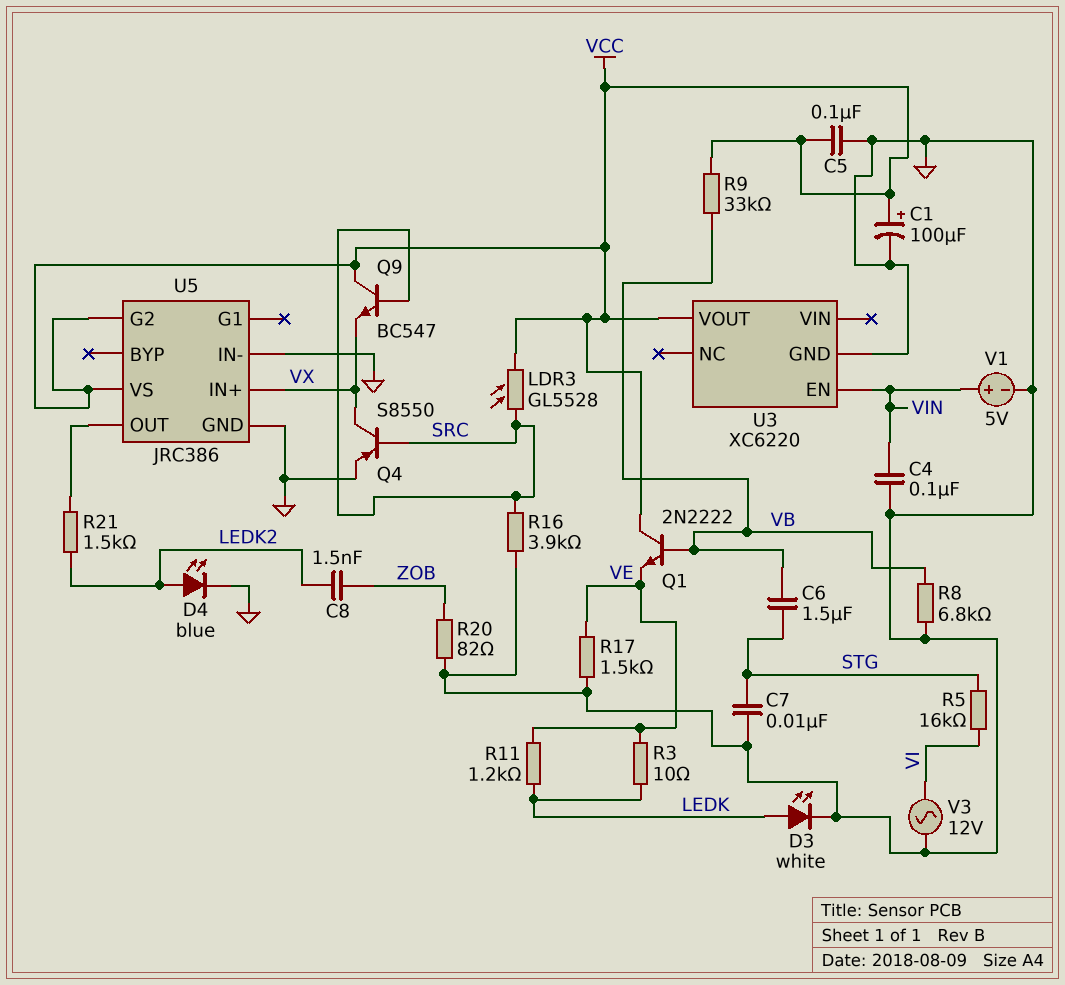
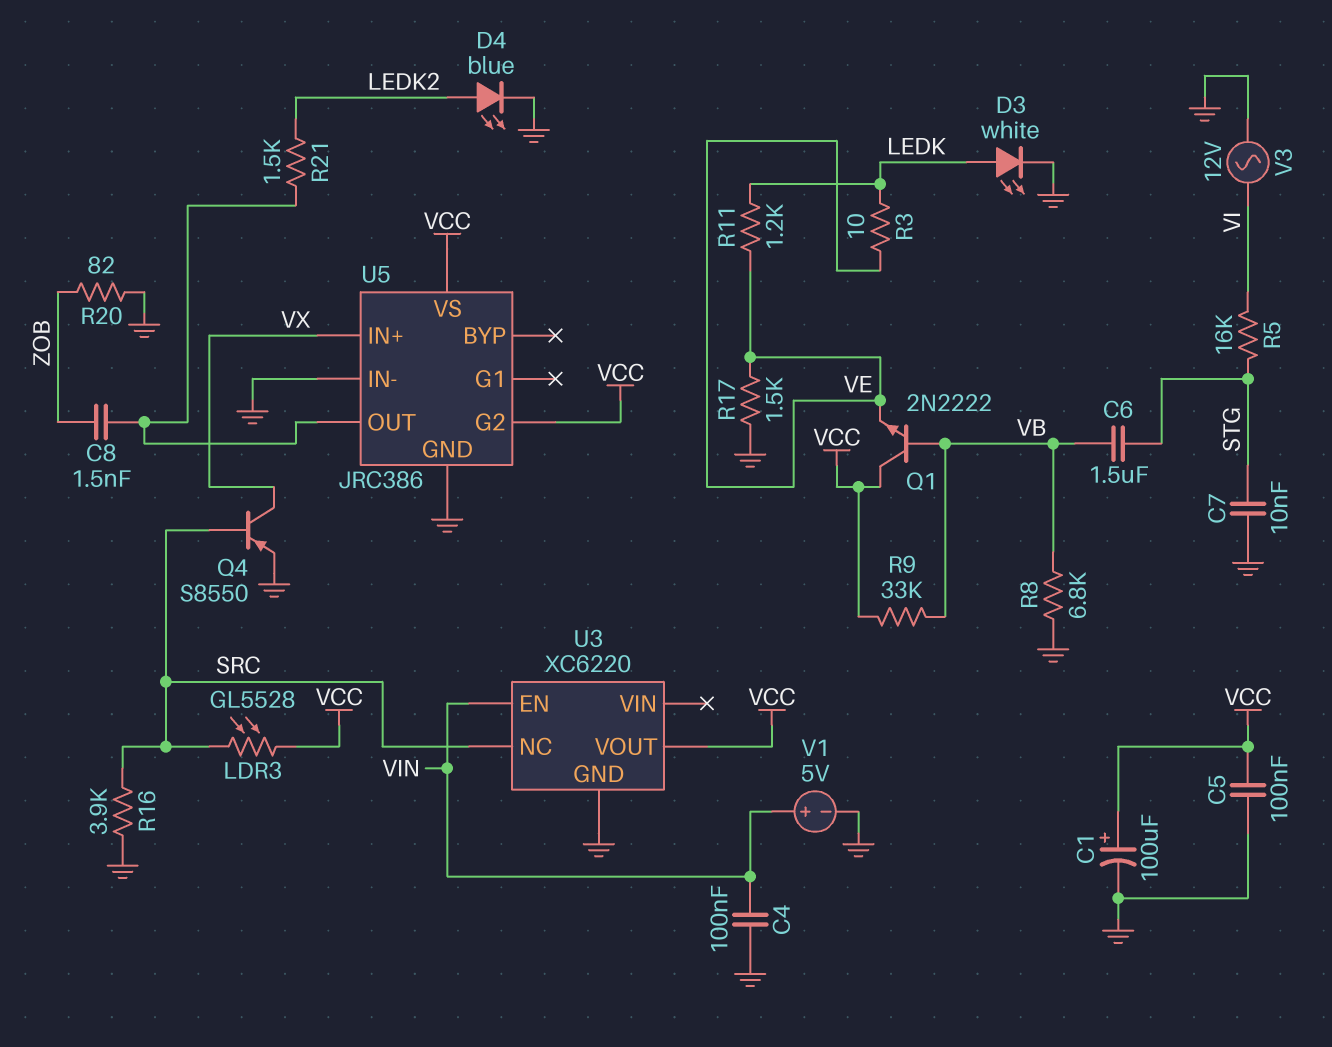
C8: 1.5nF (LEDK2, ZOB) -> 1.5nF (U5/OUT, ZOB)
Q9: NPN BC547 (B SRC, C VCC, E VX) -> none
U3 pin NC: none -> SRC

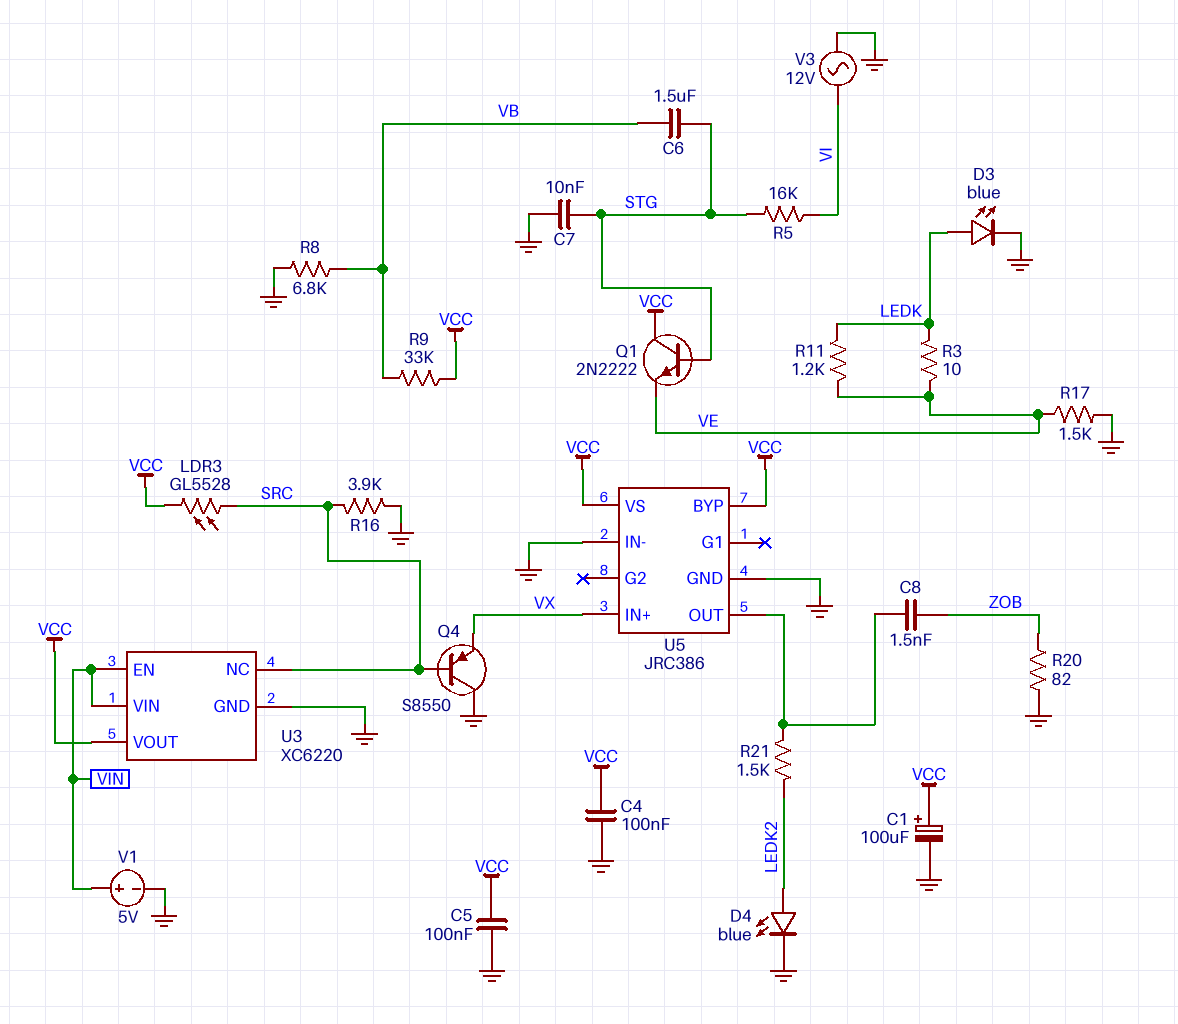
C4: 100nF (GND, VIN) -> 100nF (GND, VCC)
D3: LED white (A LEDK, K GND) -> LED blue (A LEDK, K GND)
Q1: NPN 2N2222 (B VB, C VCC, E VE) -> NPN 2N2222 (B STG, C VCC, E VE)
Q4: PNP S8550 (B SRC, C VX, E GND) -> PNP S8550 (B SRC, C GND, E VX)
U3 pin VIN: none -> VIN
U5 pin BYP: none -> VCC
U5 pin G2: VCC -> none

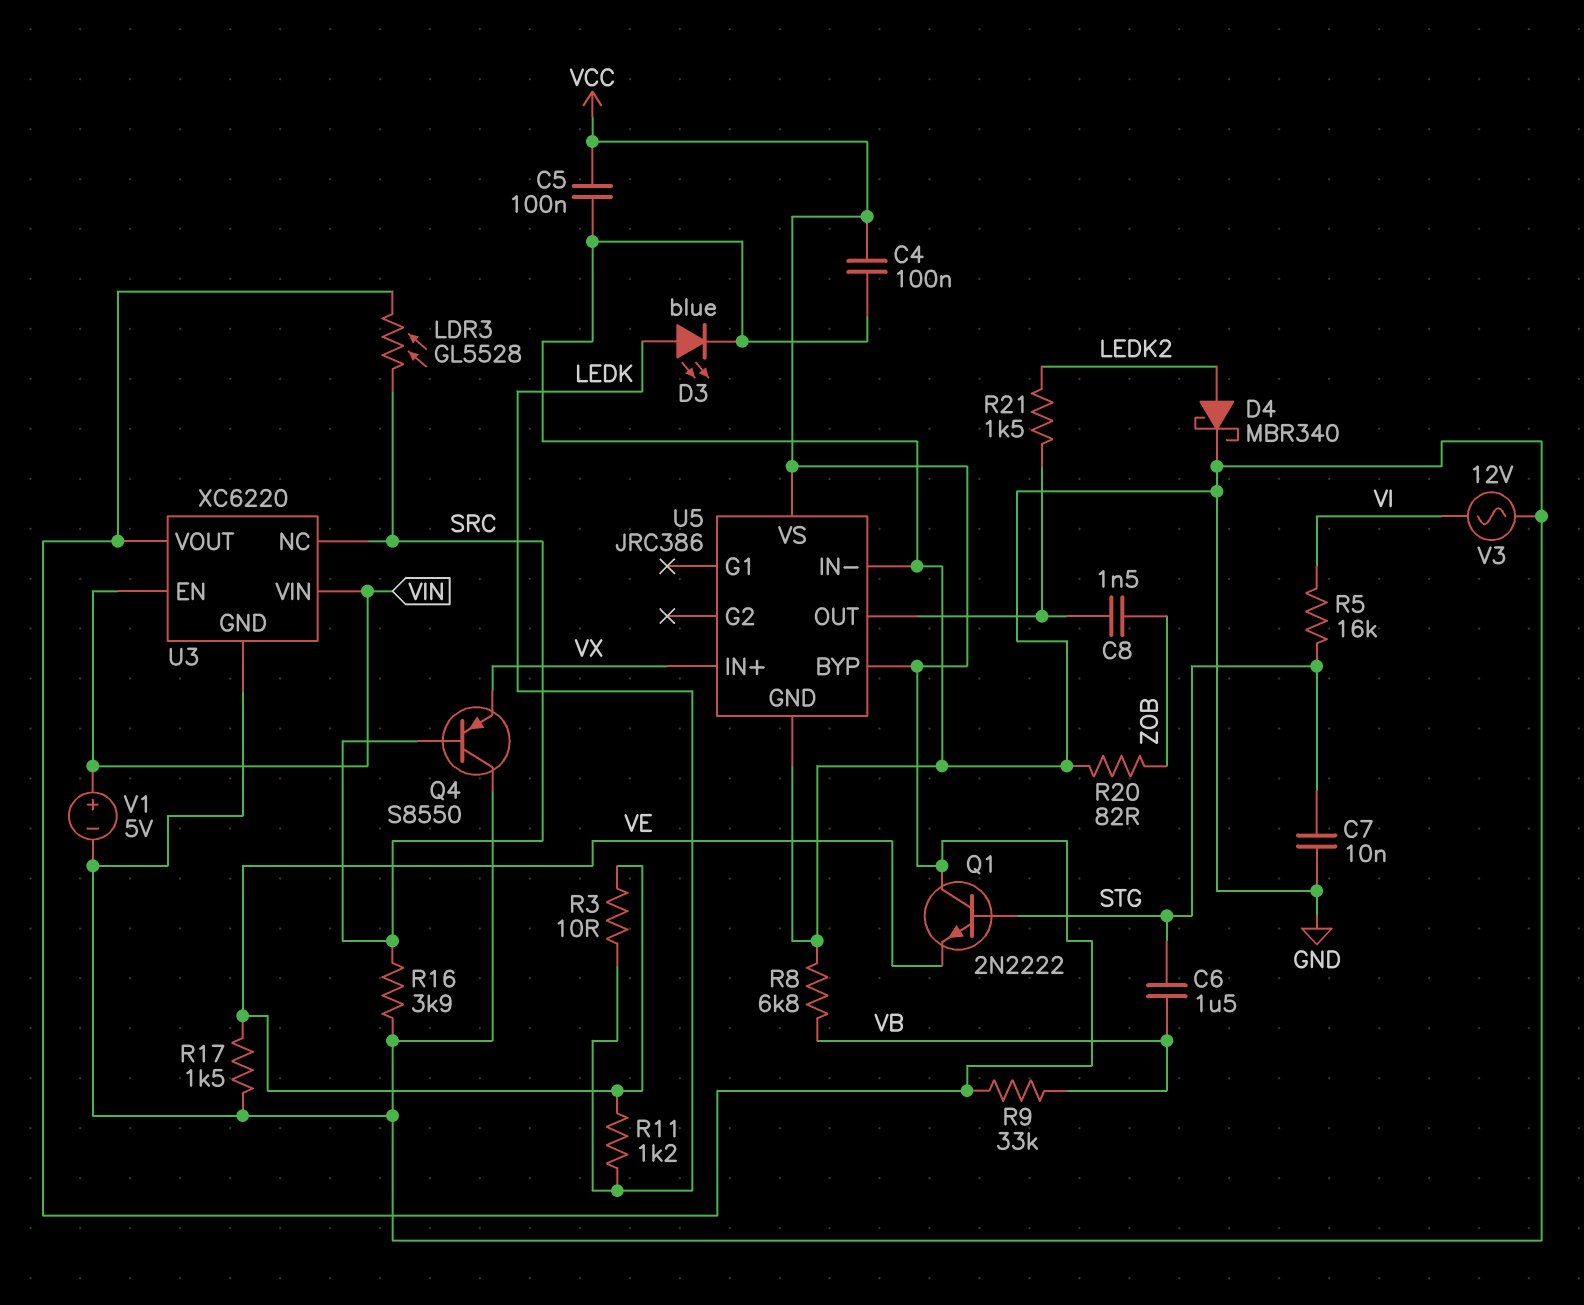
C1: 100uF (plus VCC, minus GND) -> none
D4: LED blue (A LEDK2, K GND) -> schottky MBR340 (A LEDK2, K GND)

